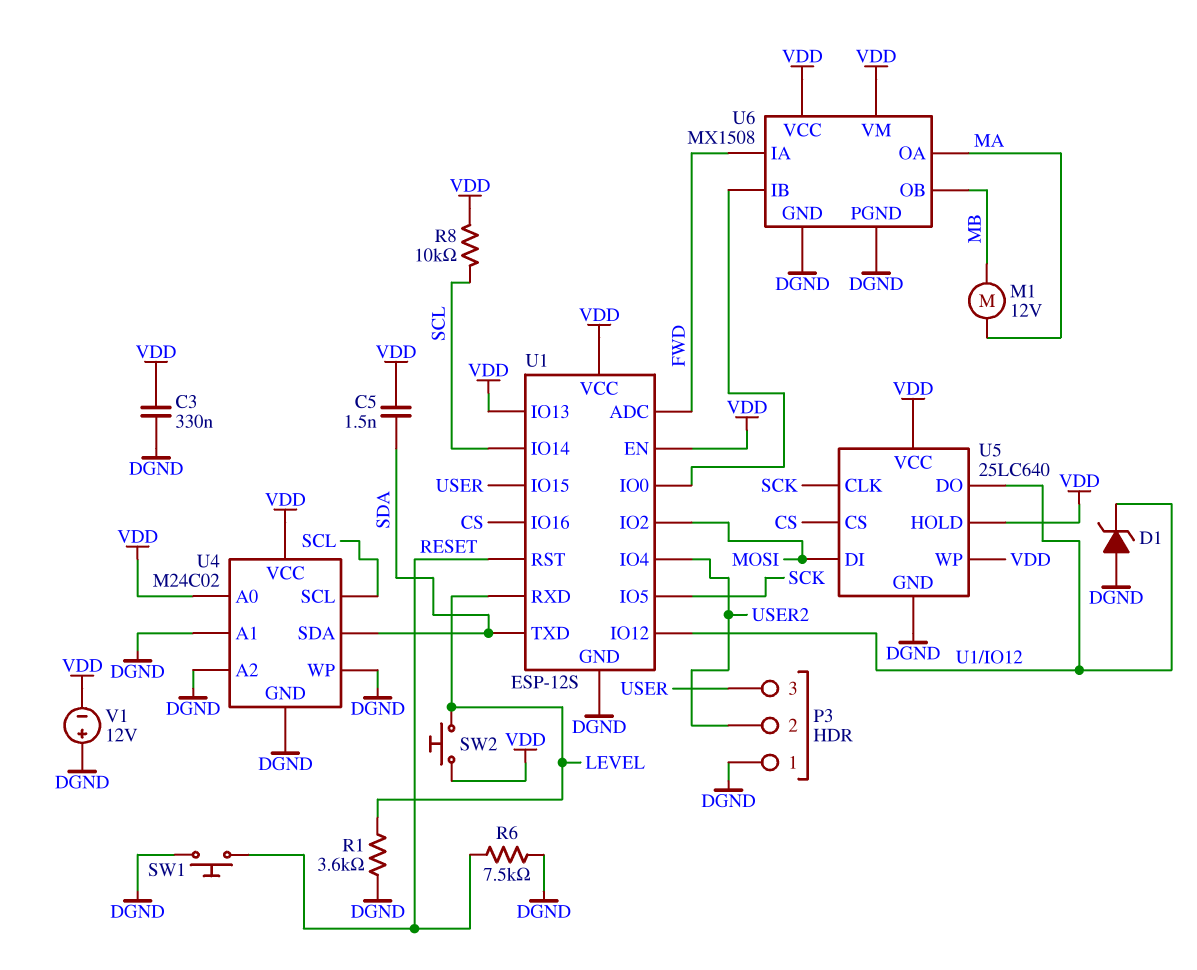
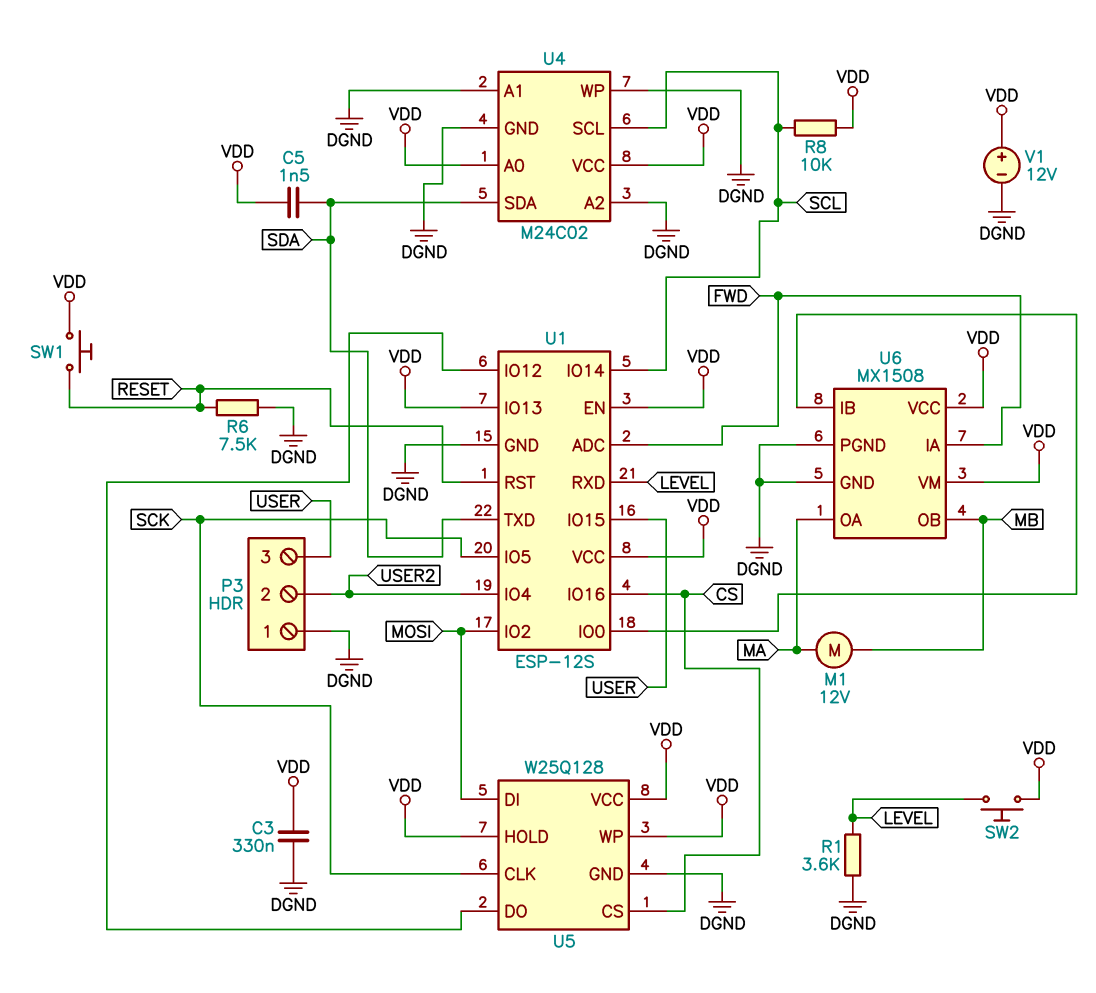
D1: zener (A DGND, K U1/IO12) -> none
SW1: button (DGND, RESET) -> button (RESET, VDD)
U5: 25LC640 -> W25Q128
V1: 12V (plus DGND, minus VDD) -> 12V (plus VDD, minus DGND)

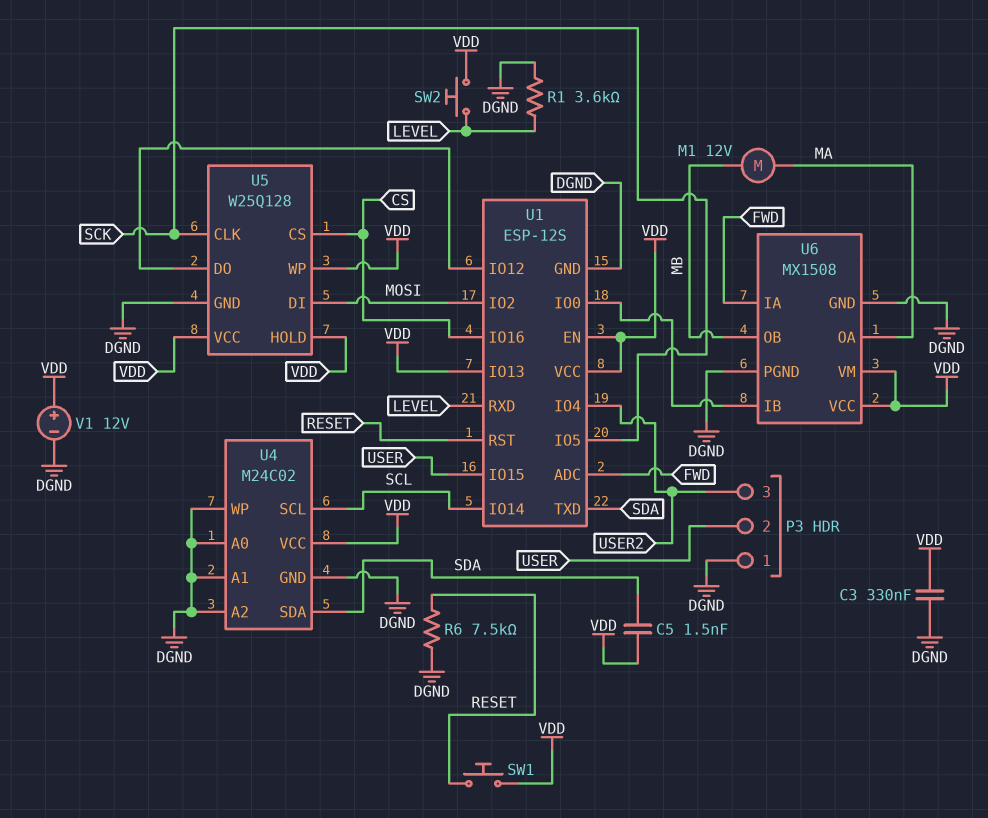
P3 pin 2: USER2 -> USER
P3 pin 3: USER -> USER2
R8: 10k (SCL, VDD) -> none
U4 pin A0: VDD -> DGND

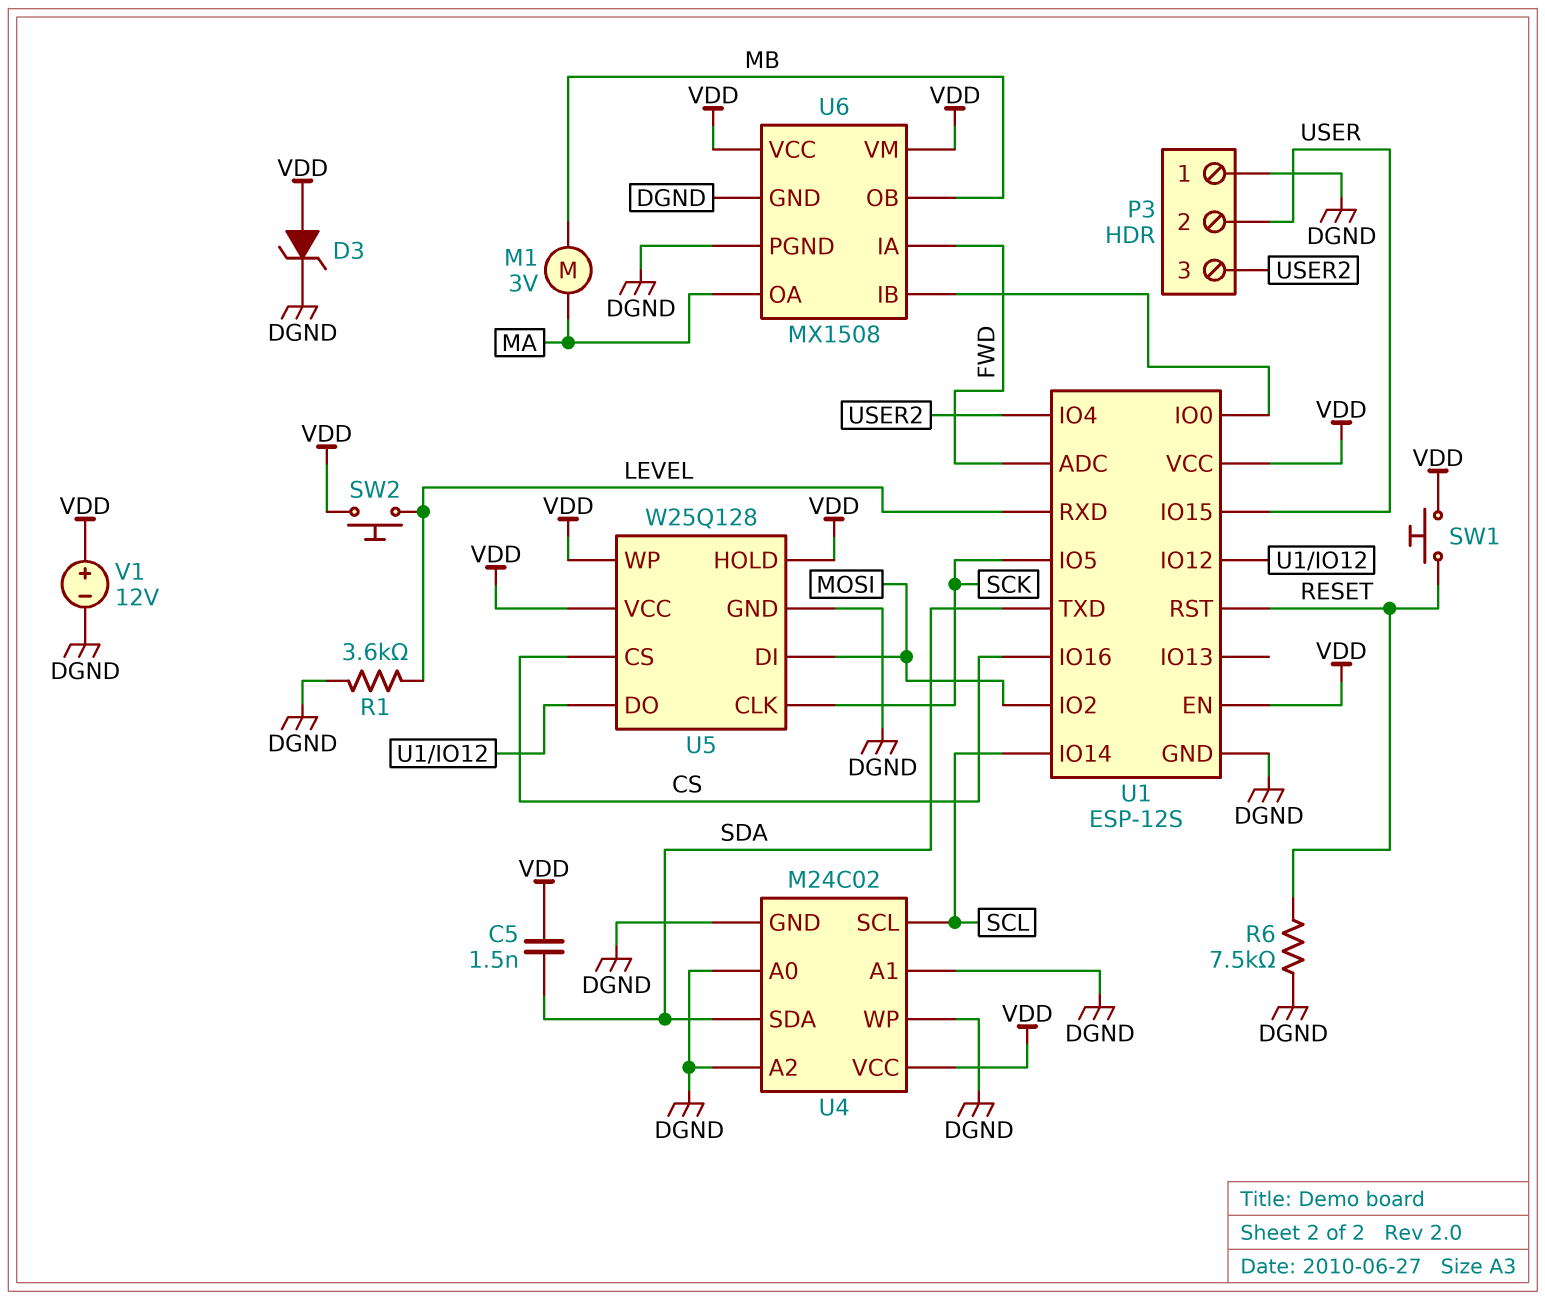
C3: 330nF (DGND, VDD) -> none
D3: none -> zener (A VDD, K DGND)
M1: motor 12V (MA, MB) -> motor 3V (MA, MB)
U1 pin IO13: VDD -> none

